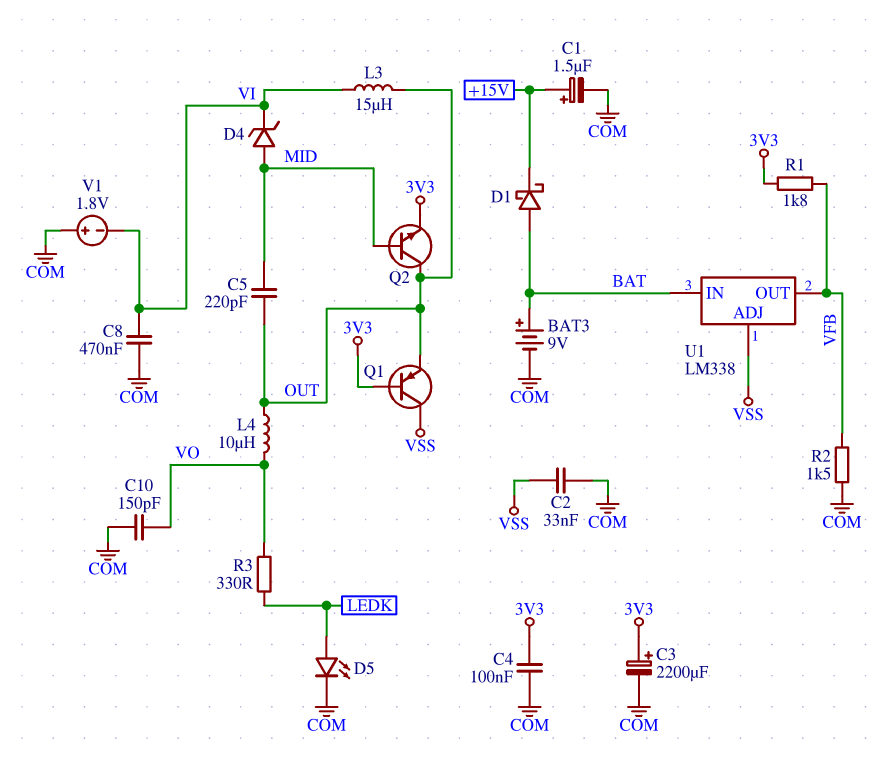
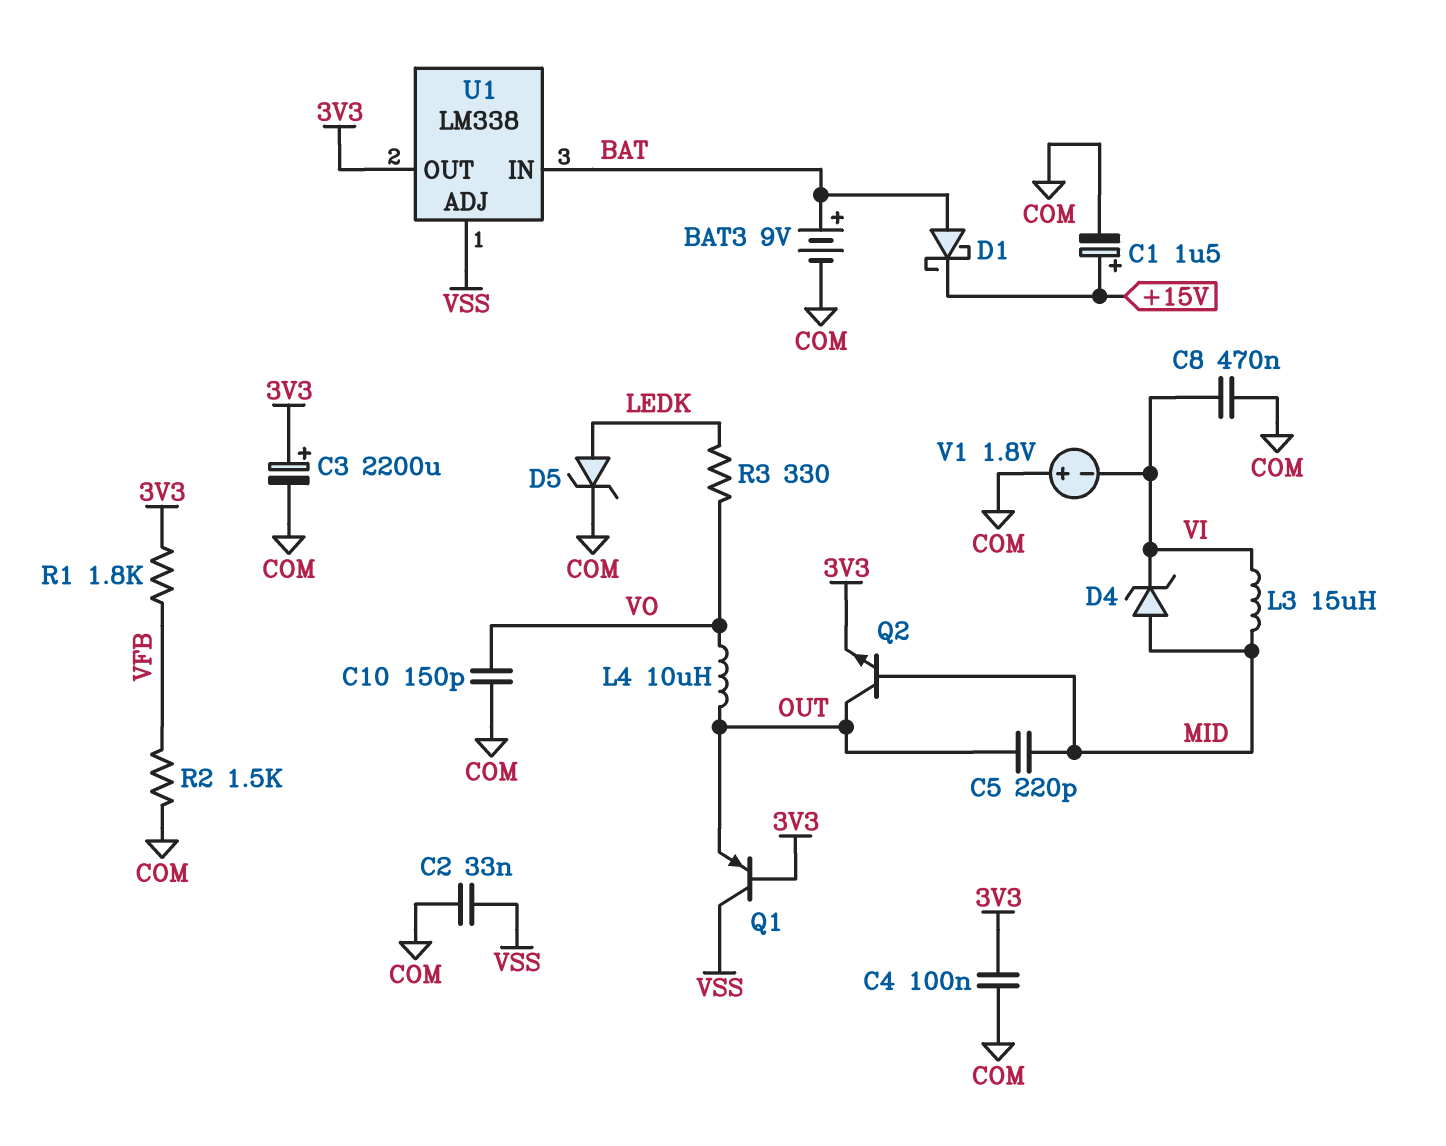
D5: LED (A LEDK, K COM) -> zener (A LEDK, K COM)
L3: 15uH (OUT, VI) -> 15uH (MID, VI)
U1 pin OUT: VFB -> 3V3

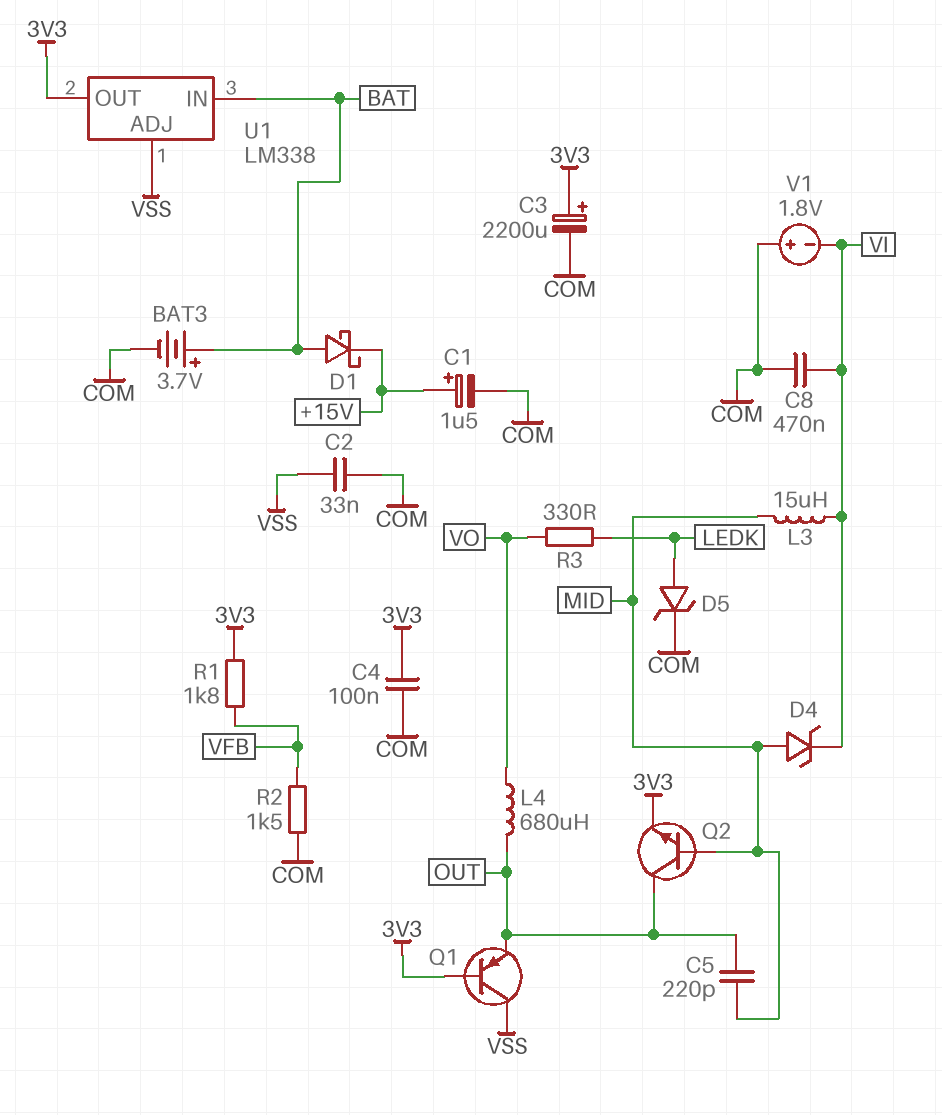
BAT3: 9V (plus BAT, minus COM) -> 3.7V (plus BAT, minus COM)
C10: 150pF (COM, VO) -> none
L4: 10uH (OUT, VO) -> 680uH (OUT, VO)

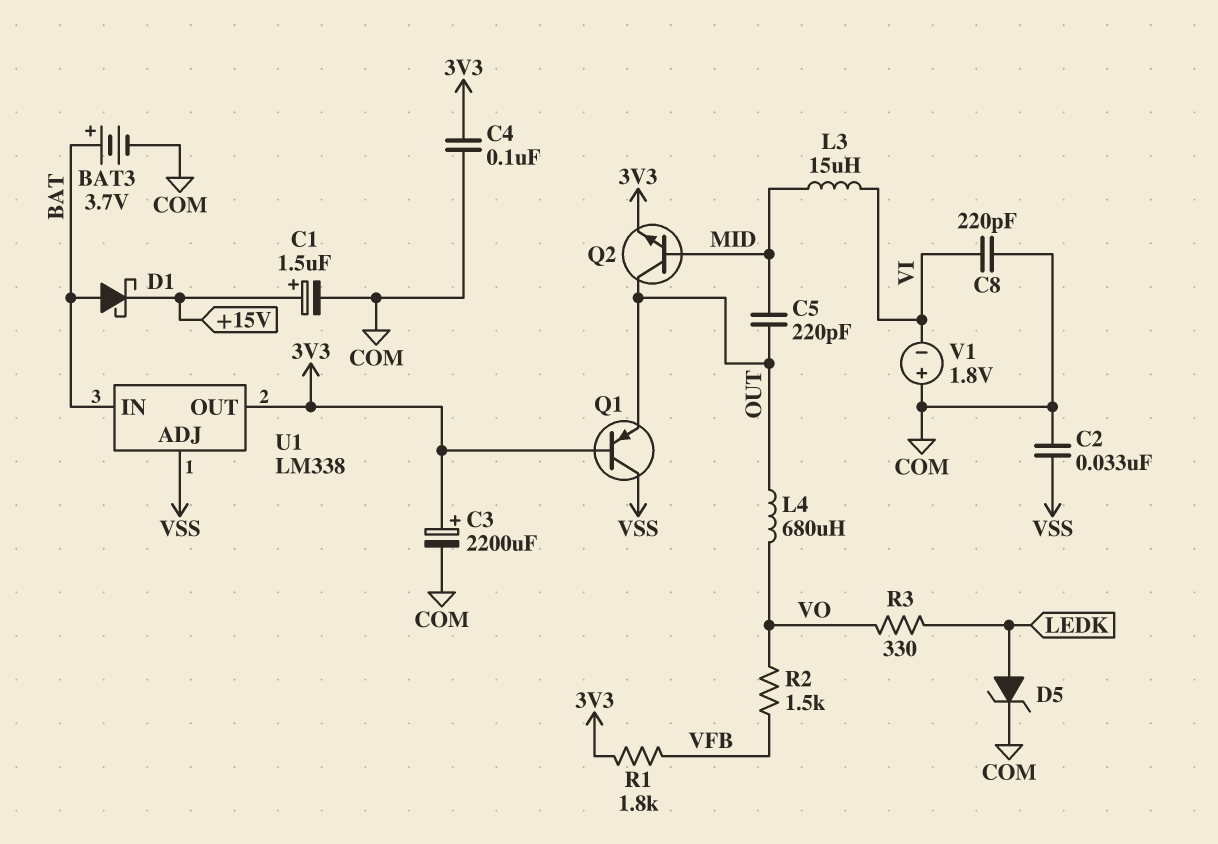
C8: 470nF (COM, VI) -> 220pF (COM, VI)
D4: zener (A MID, K VI) -> none
R2: 1.5k (COM, VFB) -> 1.5k (VFB, VO)

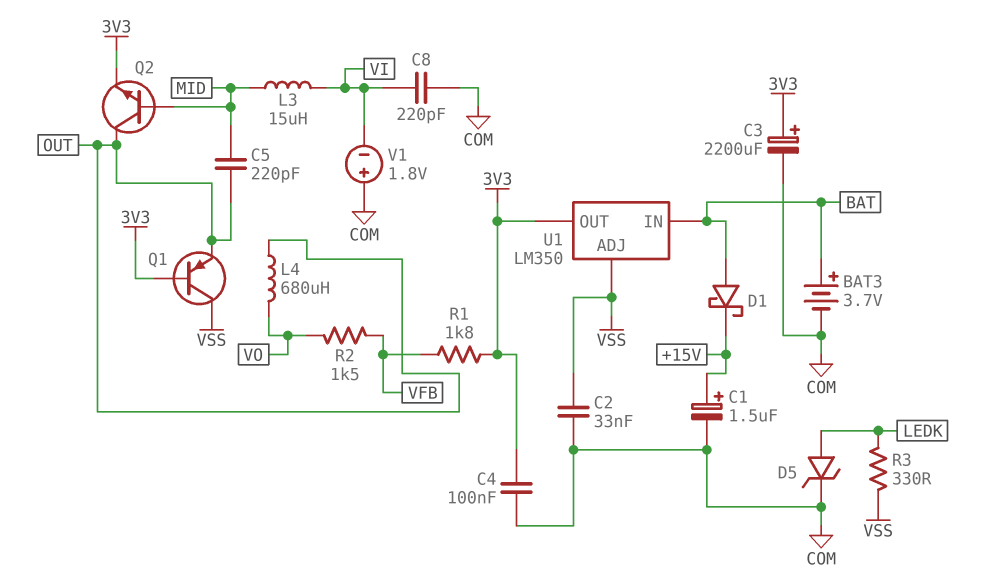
R3: 330 (LEDK, VO) -> 330 (LEDK, VSS)
U1: LM338 -> LM350

